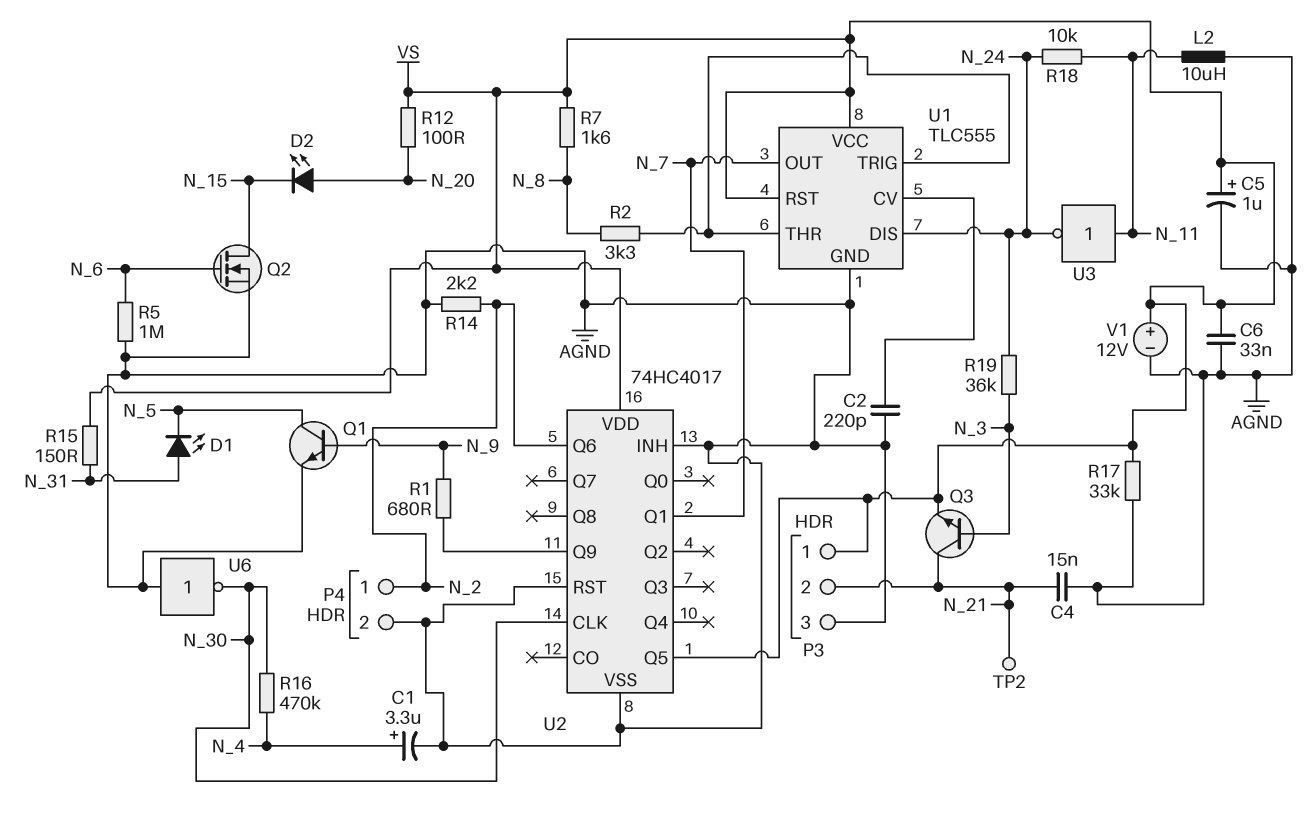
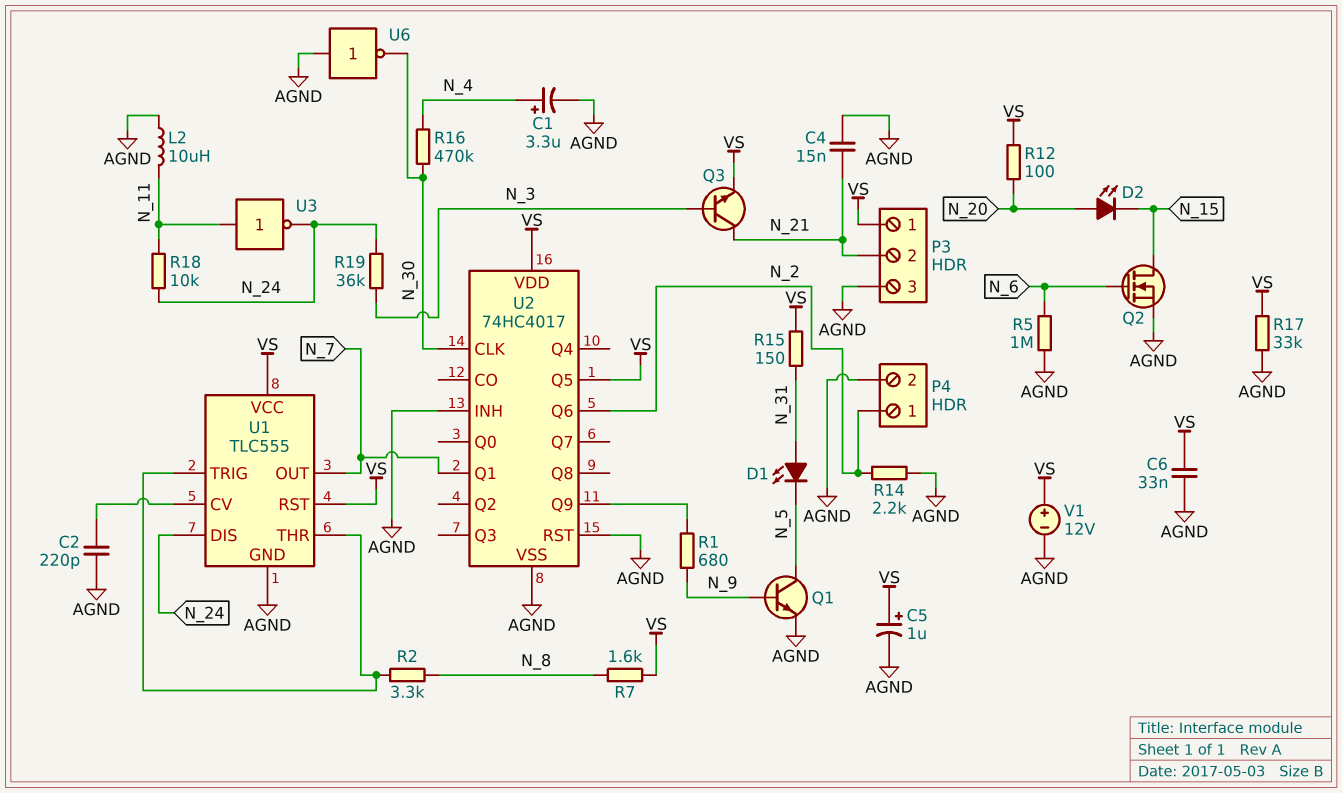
TP2: test point (N_21) -> none

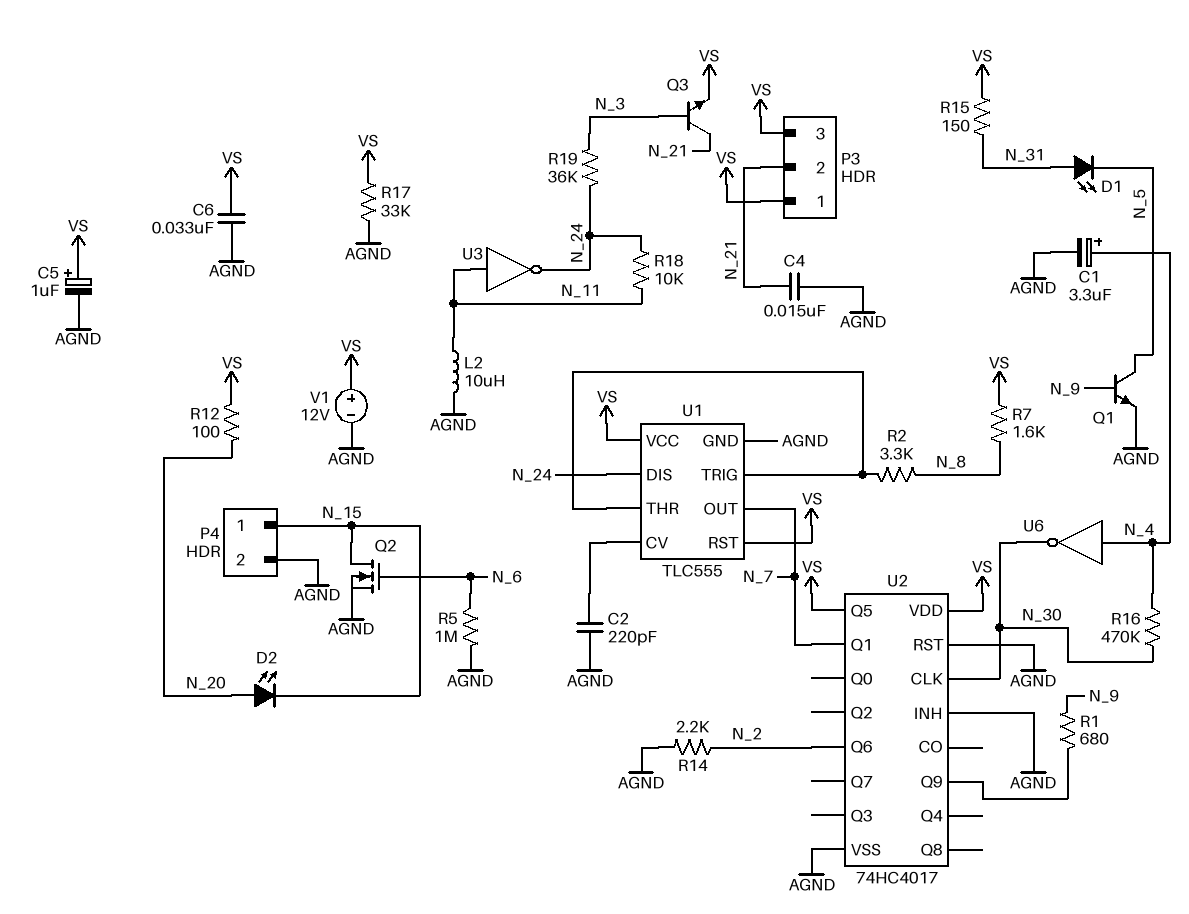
P3 pin 3: AGND -> VS
P4 pin 1: N_2 -> N_15
U6: NOT (in AGND, out N_30) -> NOT (in N_4, out N_30)

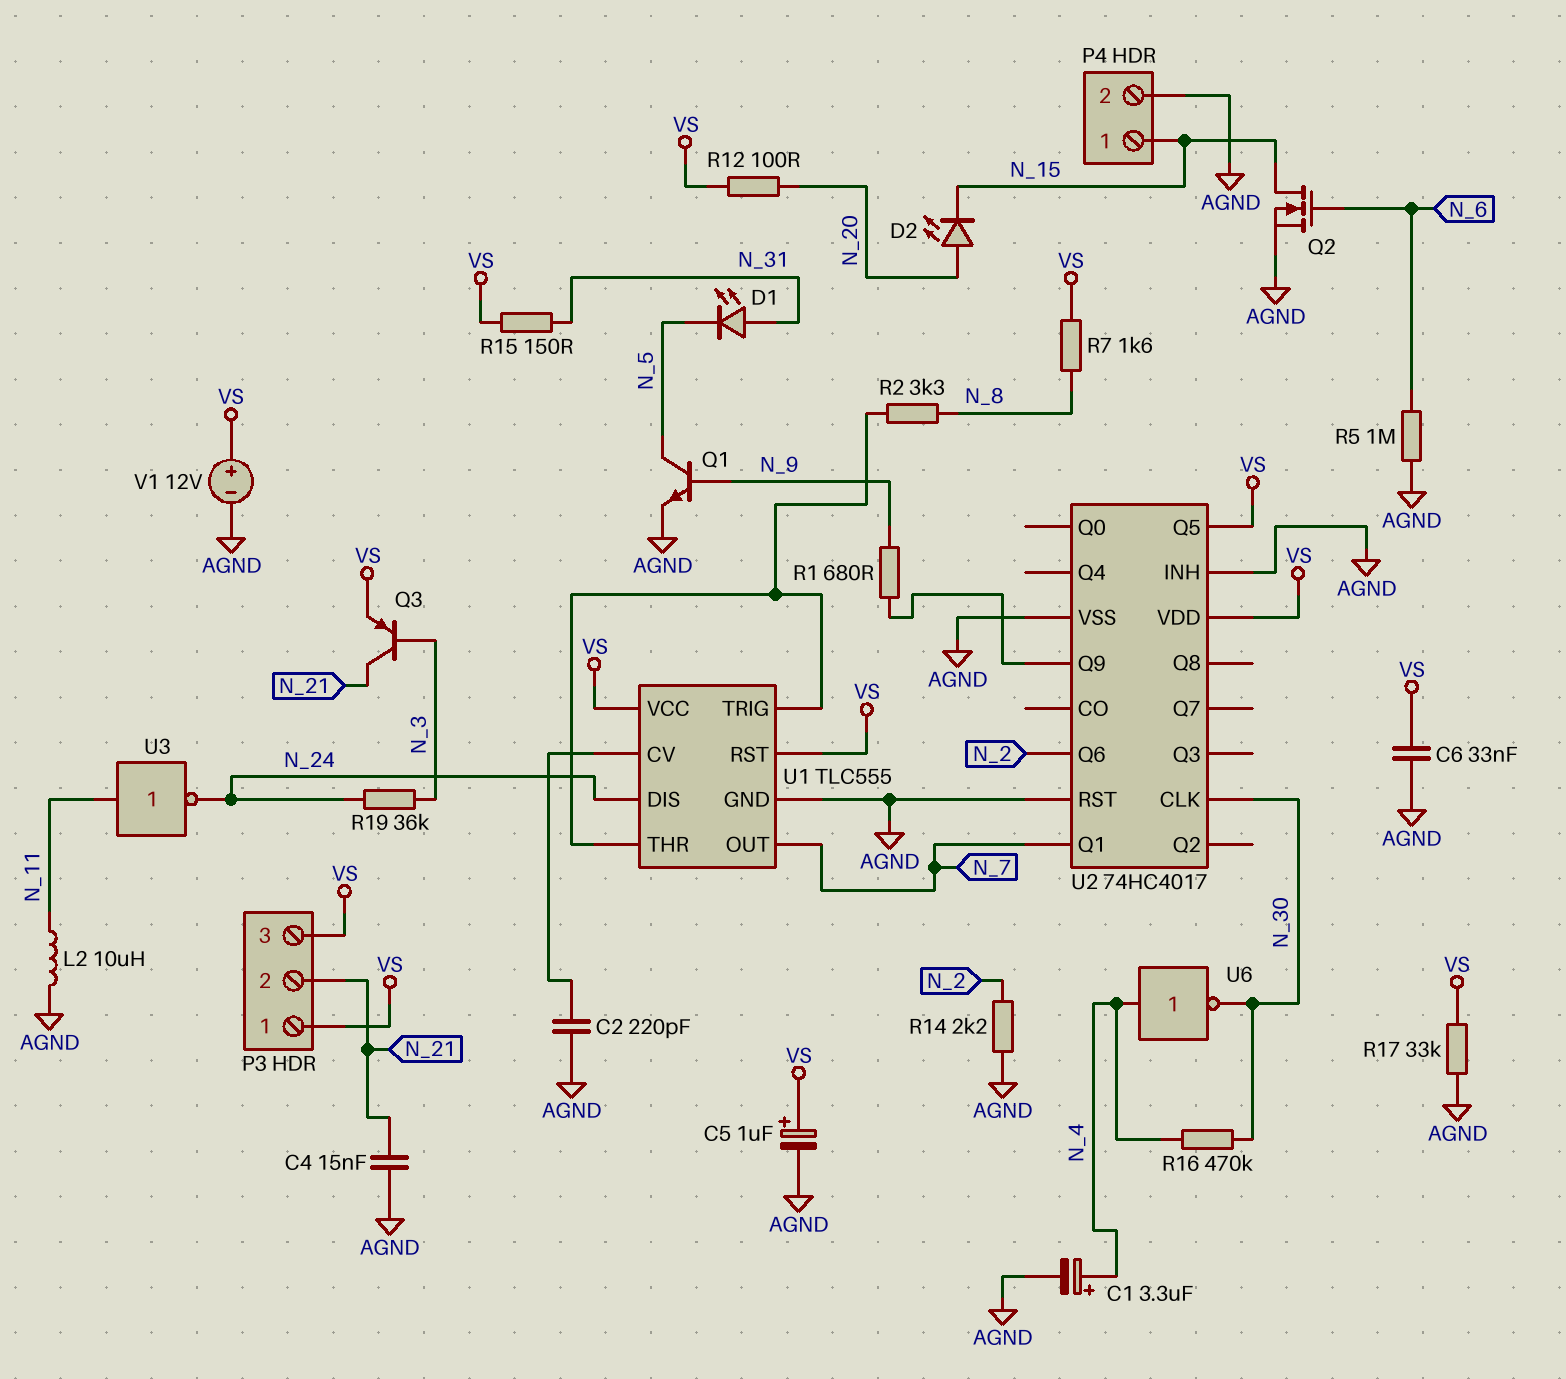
Q3: NPN (B N_3, C N_21, E VS) -> PNP (B N_3, C N_21, E VS)
R18: 10k (N_11, N_24) -> none

